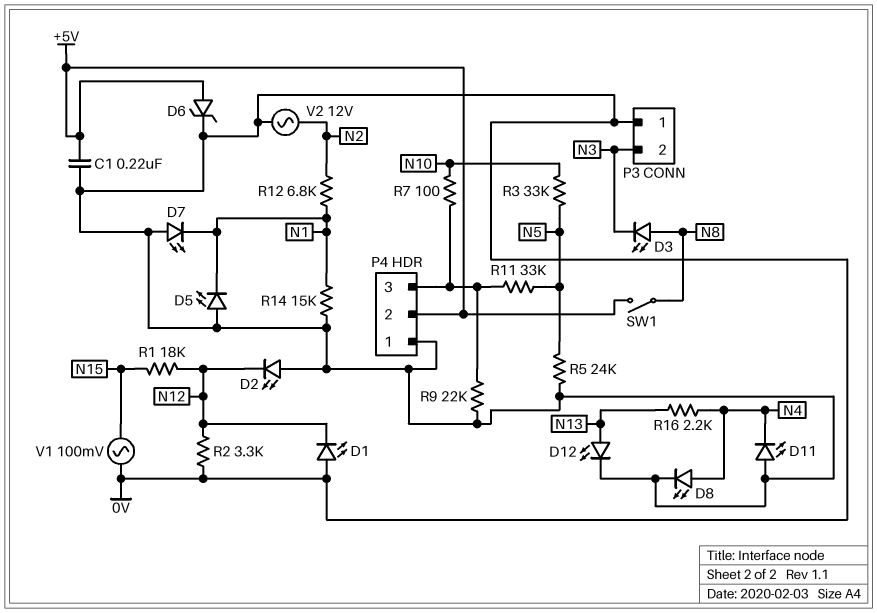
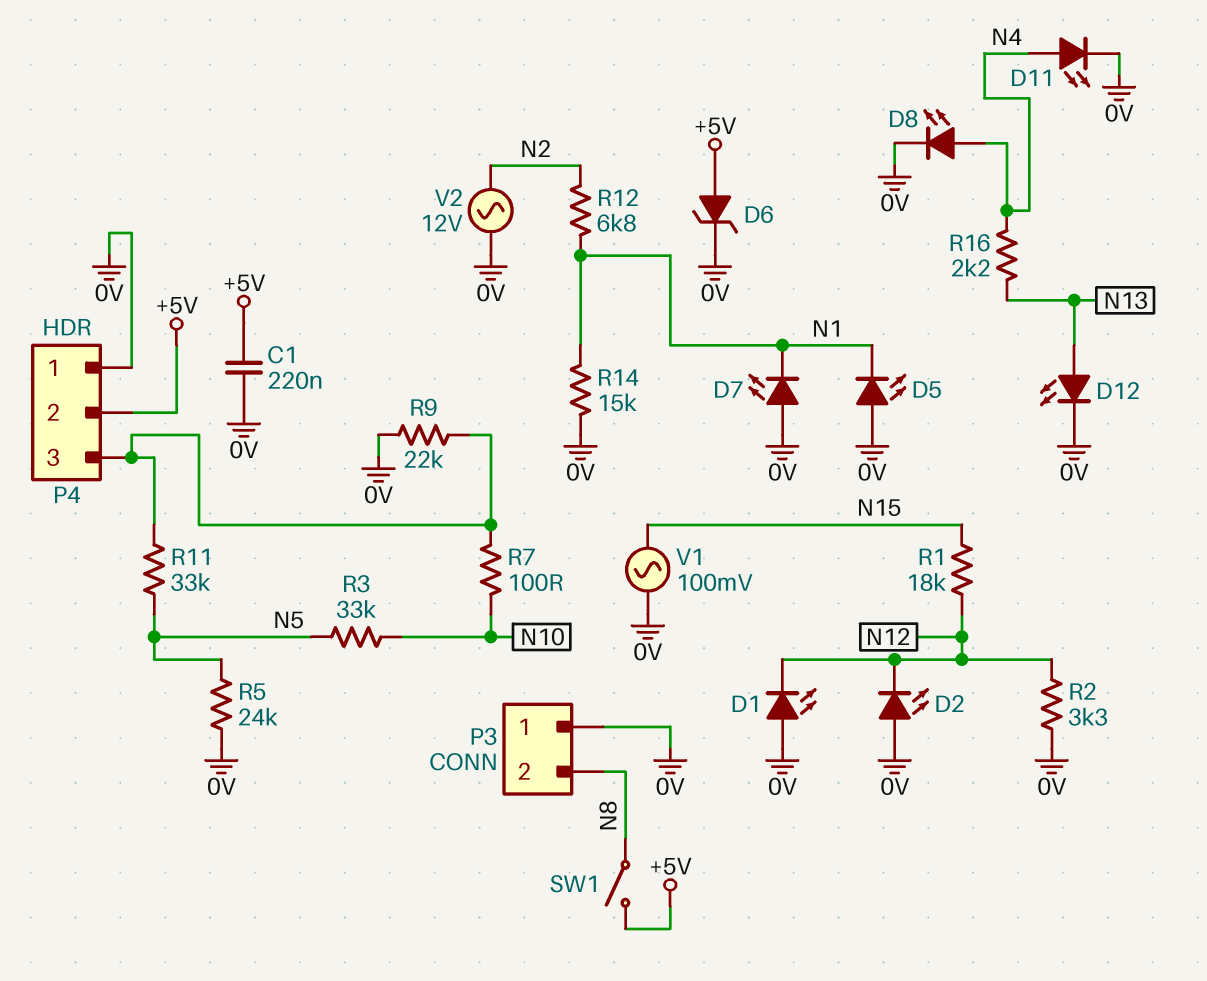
D3: LED (A N8, K N3) -> none
D11: LED (A 0V, K N4) -> LED (A N4, K 0V)
P3 pin 2: N3 -> N8

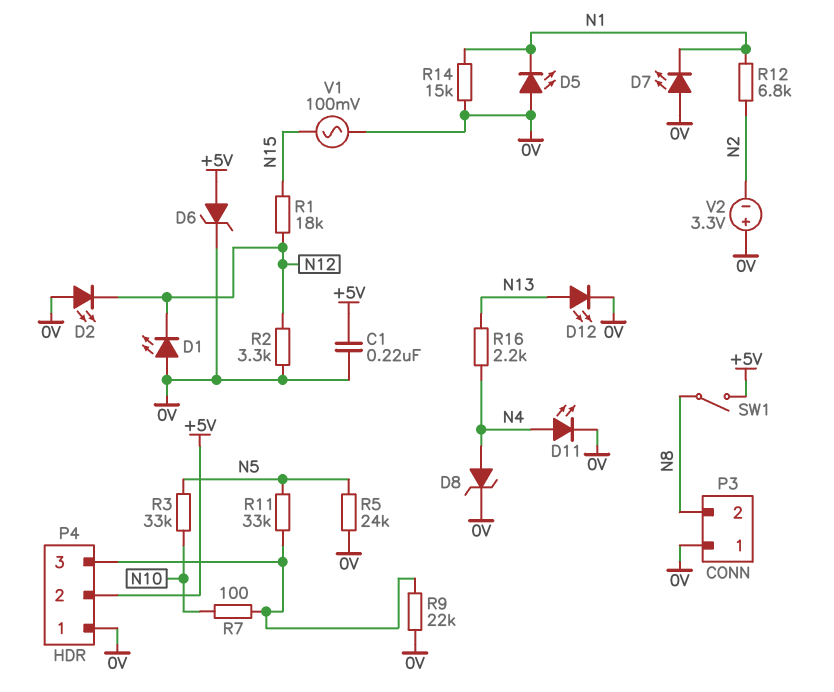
D8: LED (A N4, K 0V) -> zener (A N4, K 0V)
V2: AC 12V (0V, N2) -> 3.3V (plus 0V, minus N2)

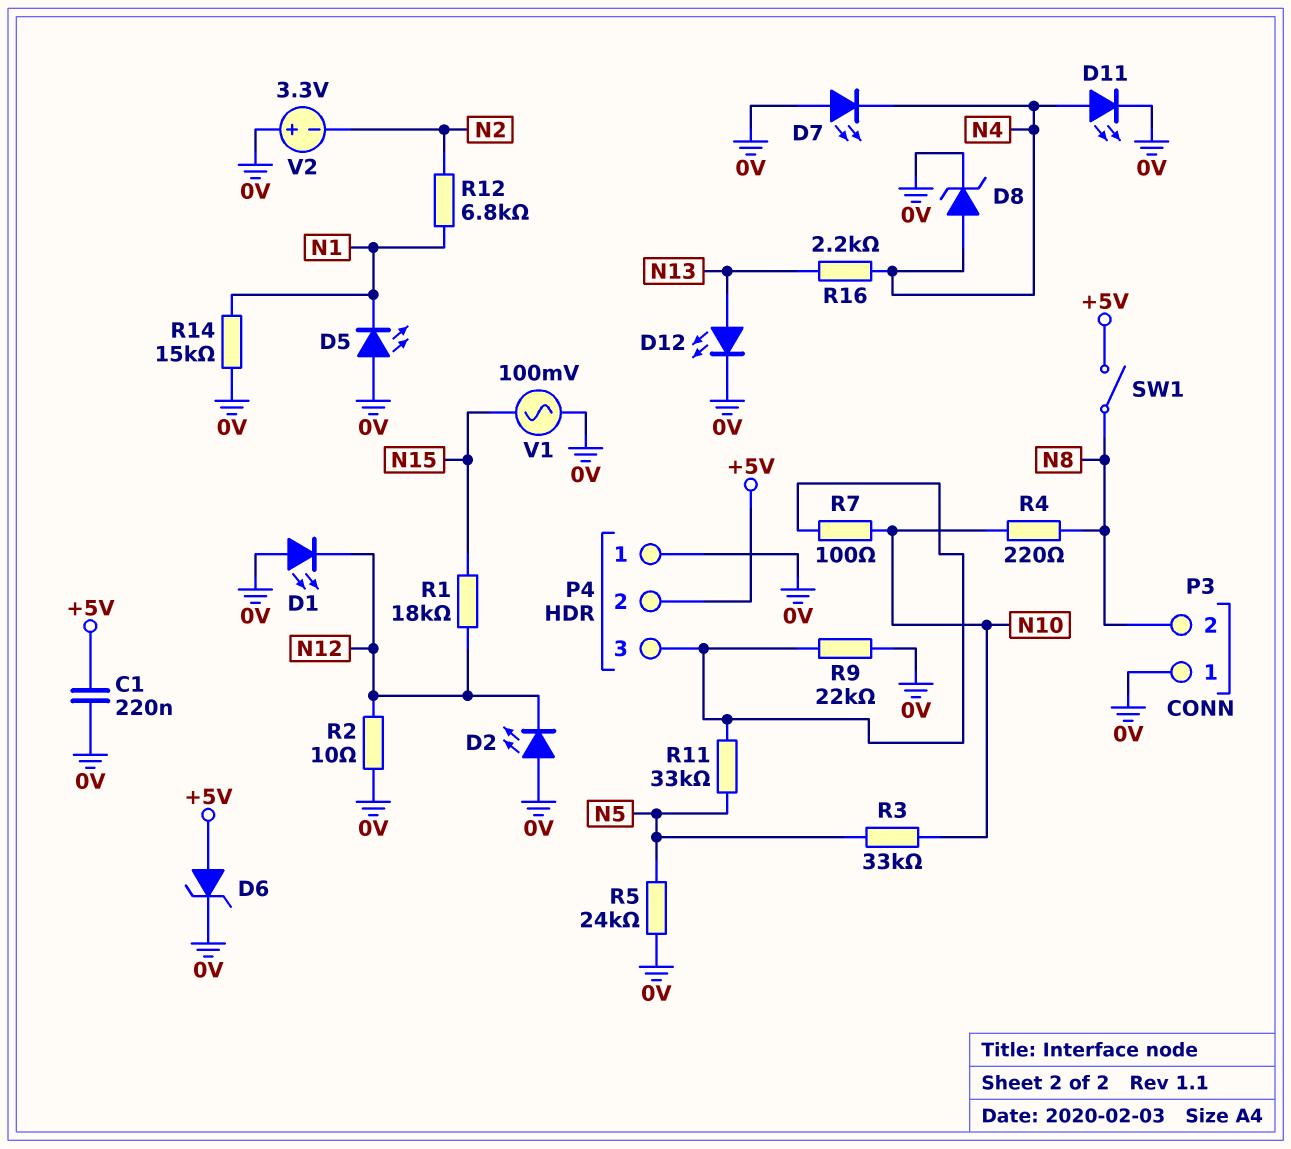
D7: LED (A 0V, K N1) -> LED (A 0V, K N4)
R2: 3.3k (0V, N12) -> 10 (0V, N12)
R4: none -> 220 (N8, N10)

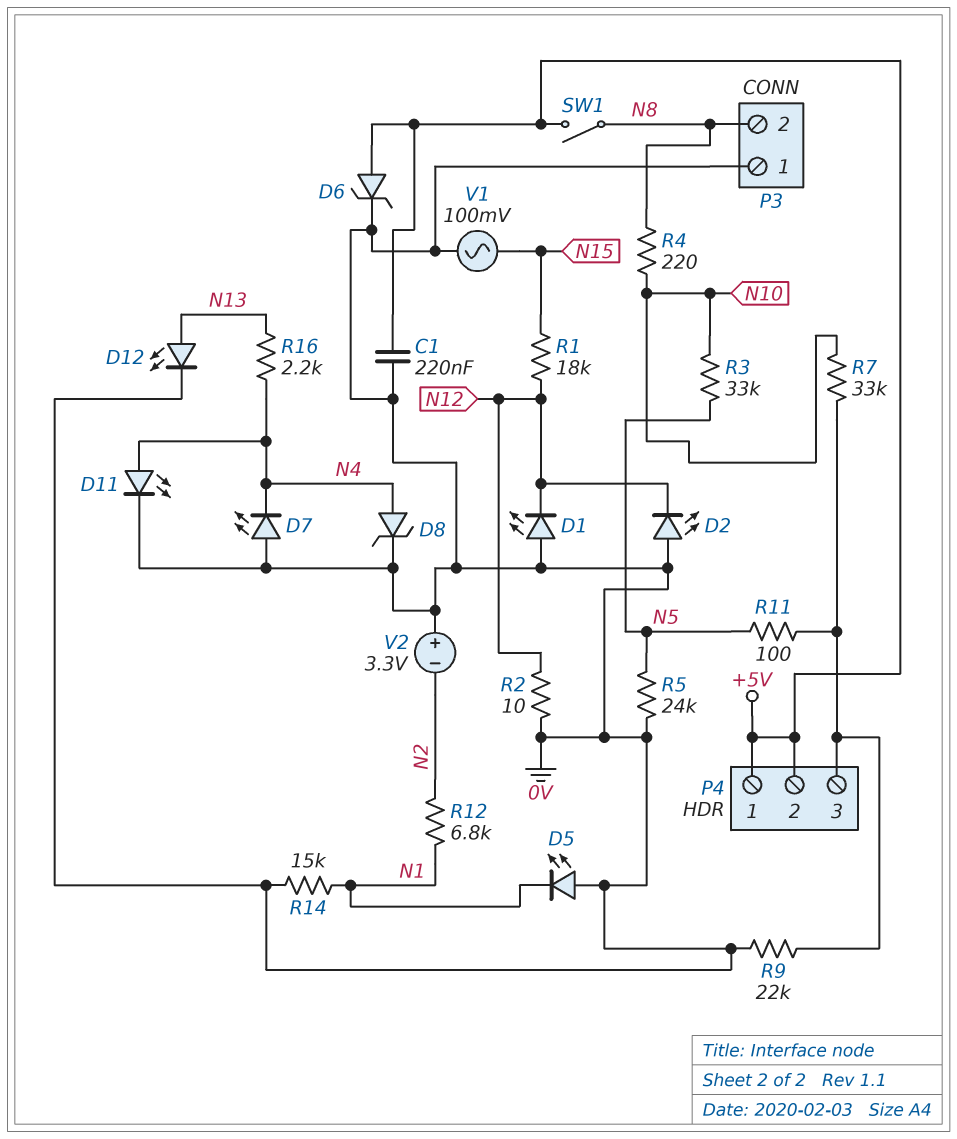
P4 pin 1: 0V -> +5V
R7: 100 (N10, P4/3) -> 33k (N10, P4/3)
R11: 33k (N5, P4/3) -> 100 (N5, P4/3)

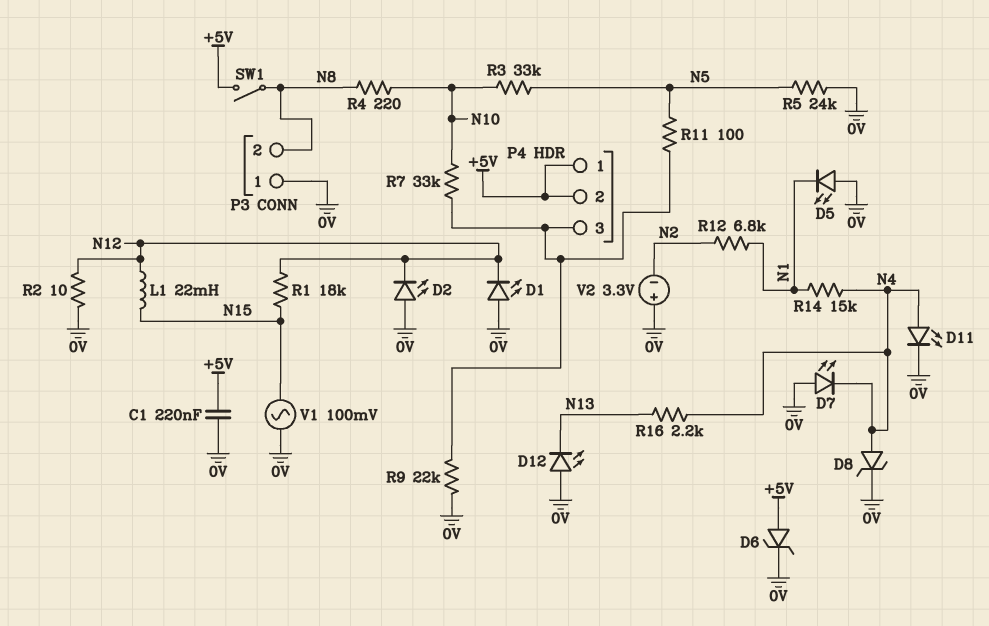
D12: LED (A N13, K 0V) -> LED (A 0V, K N13)
L1: none -> 22mH (N12, N15)
R14: 15k (0V, N1) -> 15k (N1, N4)

